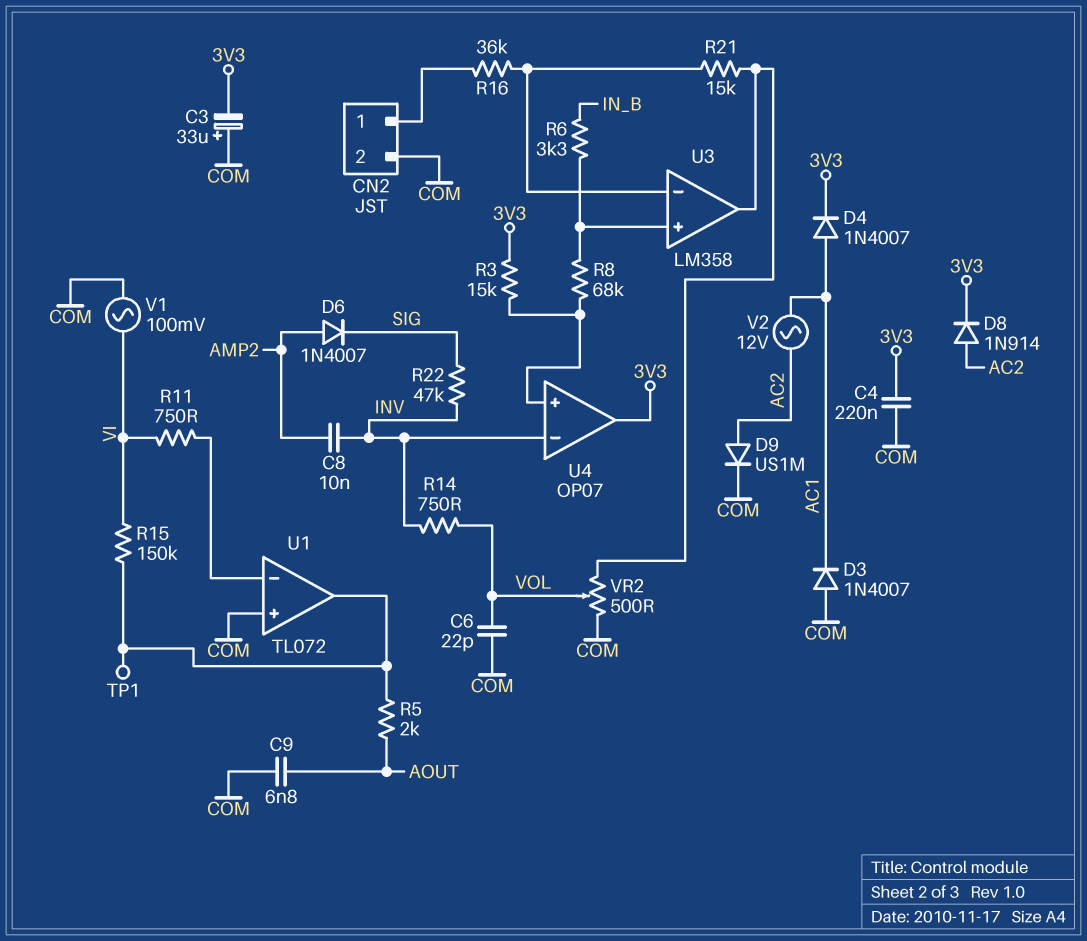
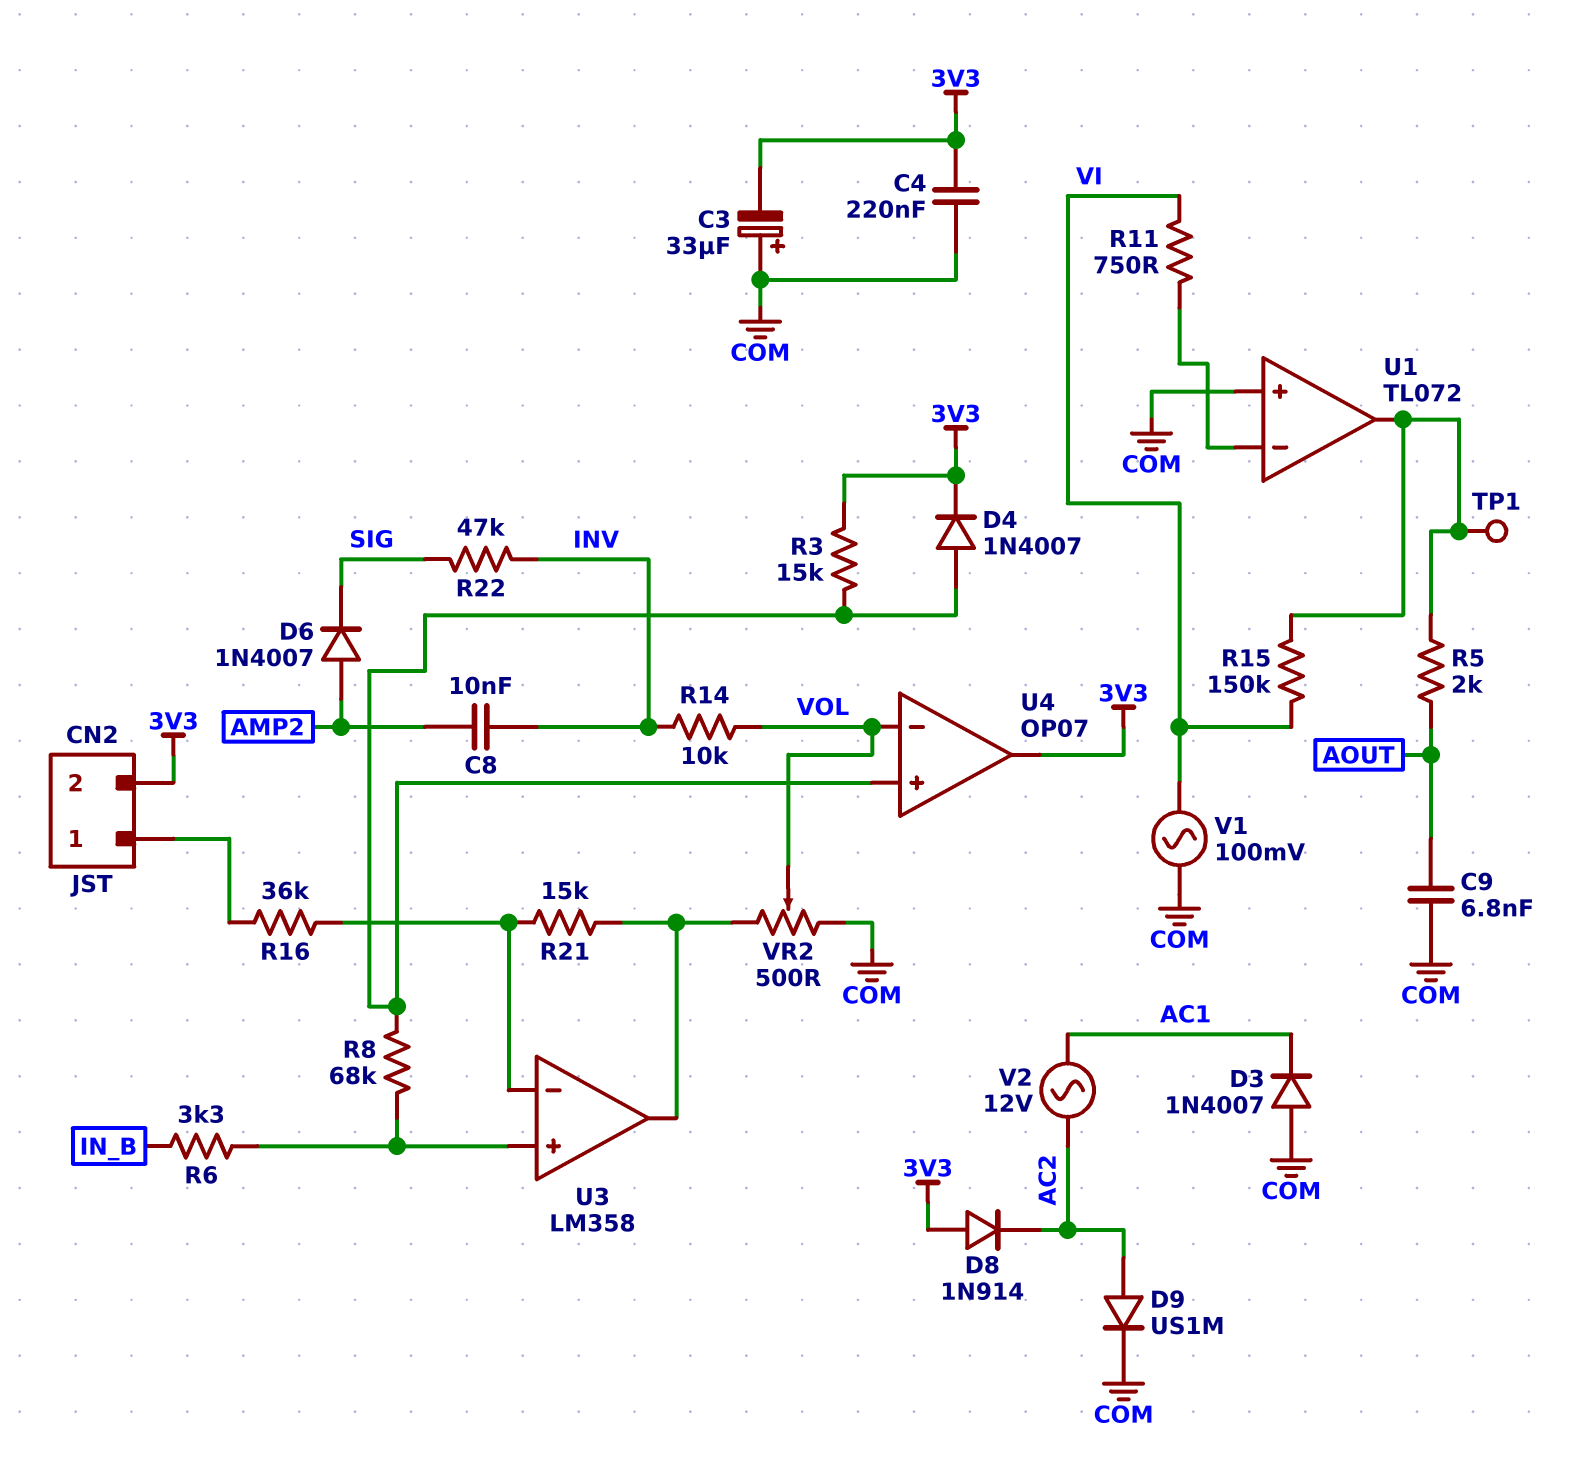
C6: 22pF (COM, VOL) -> none
CN2 pin 2: COM -> 3V3
D4: diode 1N4007 (A AC1, K 3V3) -> diode 1N4007 (A U4/in+, K 3V3)
D8: diode 1N914 (A AC2, K 3V3) -> diode 1N914 (A 3V3, K AC2)
R14: 750 (INV, VOL) -> 10k (INV, VOL)
U4 pin in-: INV -> VOL

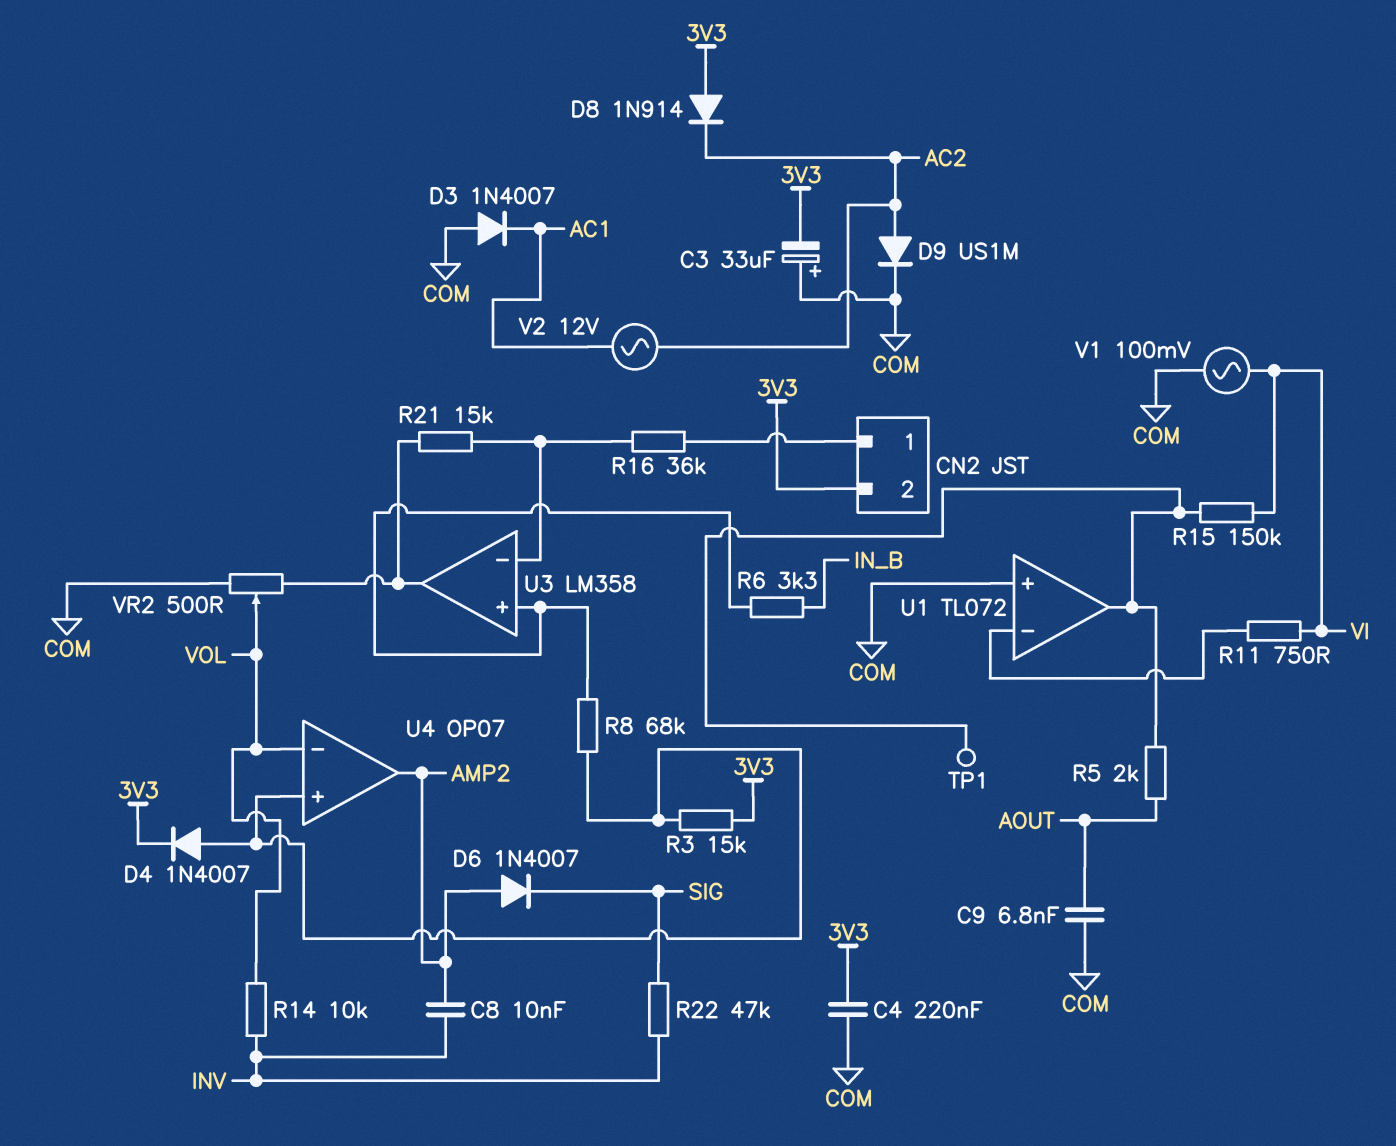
U4 pin out: 3V3 -> AMP2

